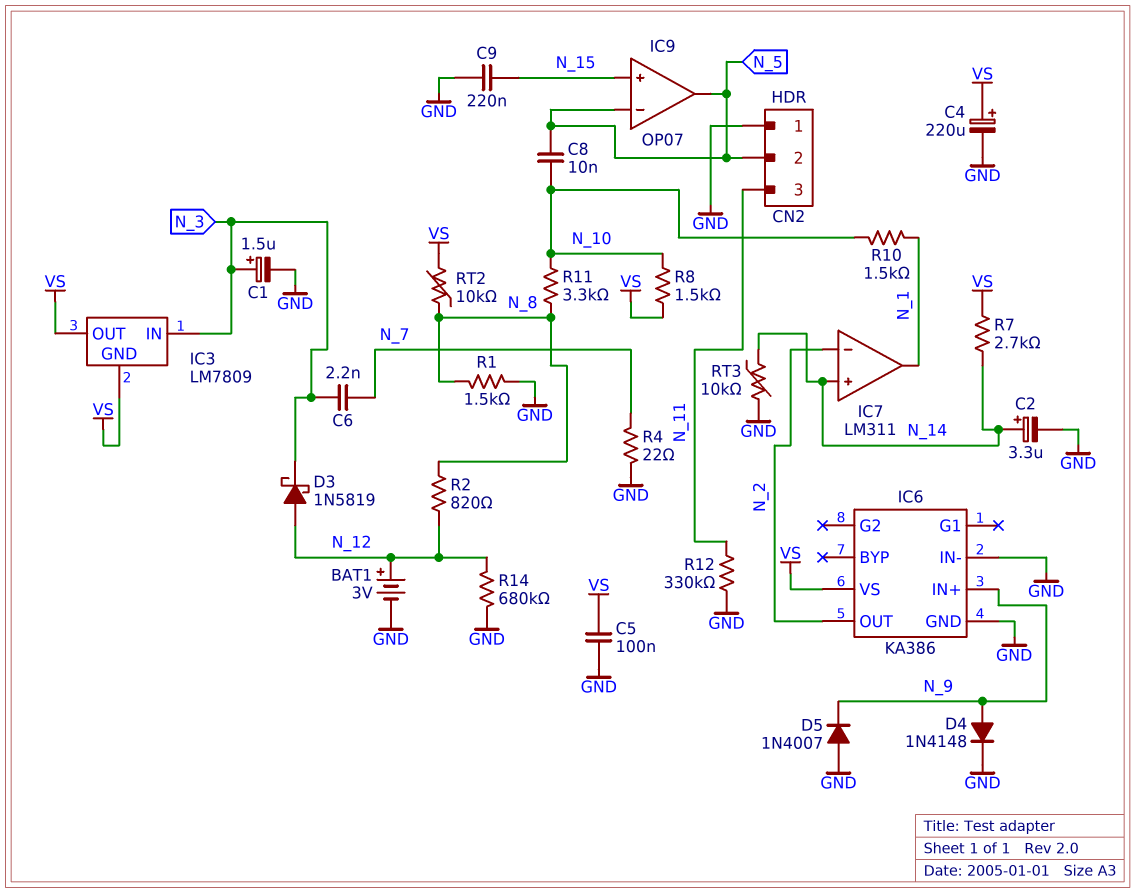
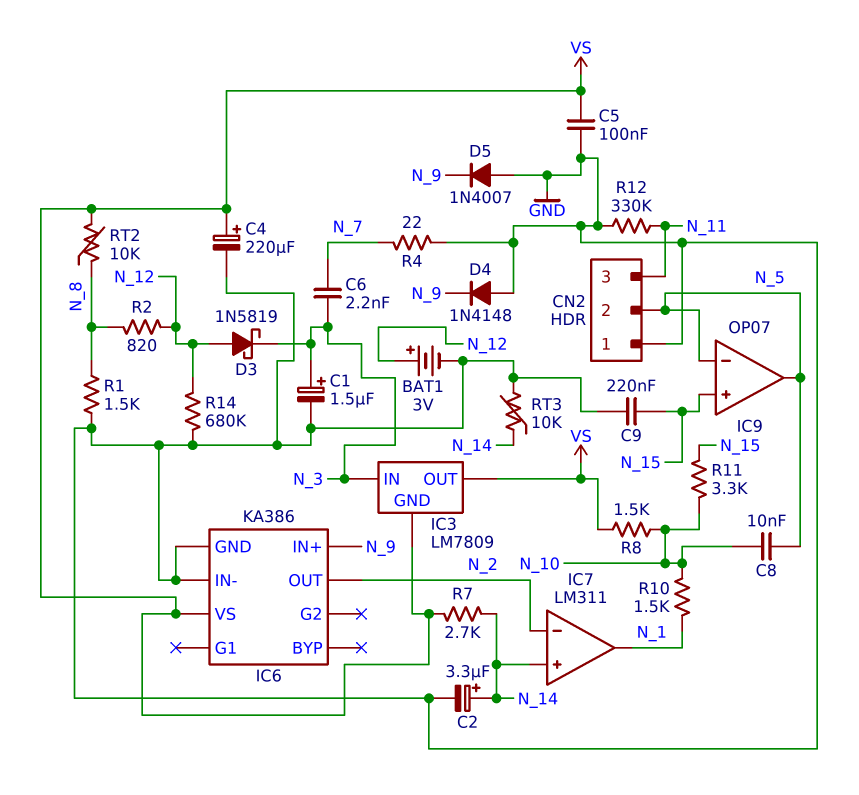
D4: diode 1N4148 (A N_9, K GND) -> diode 1N4148 (A GND, K N_9)
R11: 3.3k (N_8, N_10) -> 3.3k (N_10, N_15)

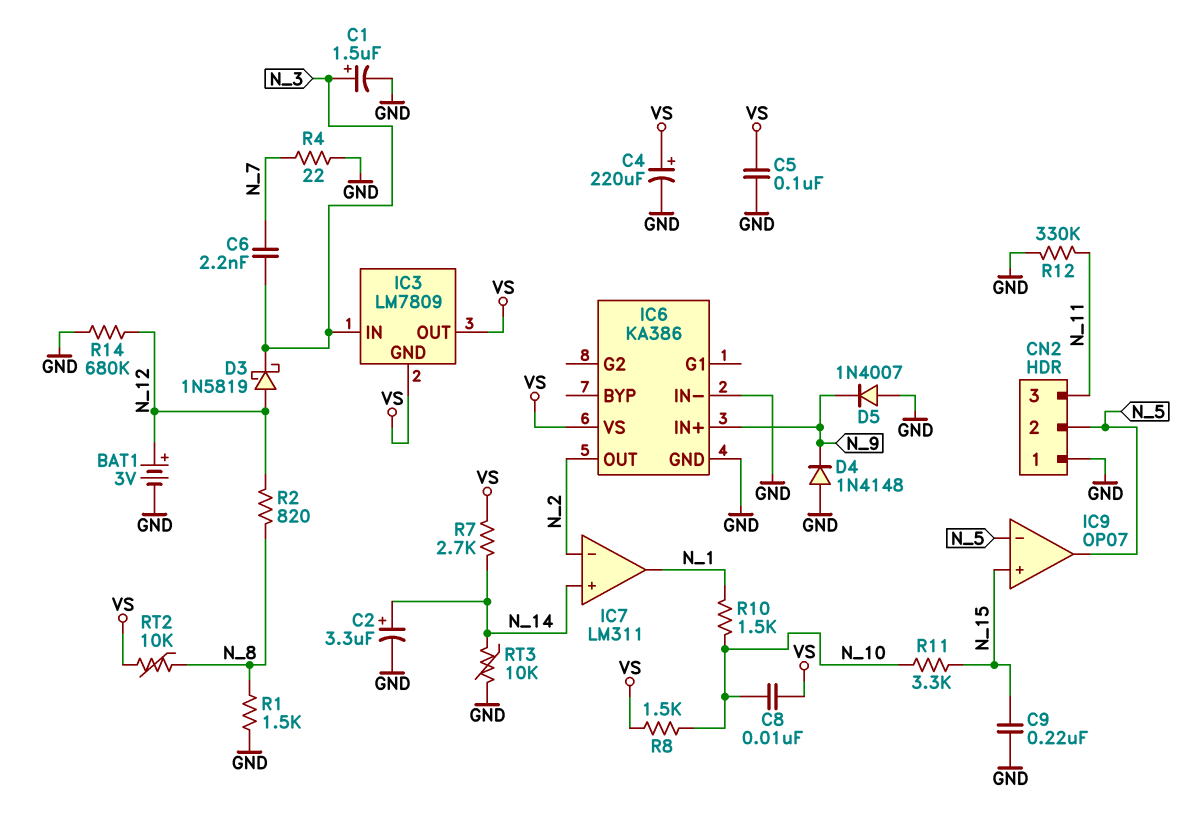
C8: 10nF (N_5, N_10) -> 10nF (N_10, VS)

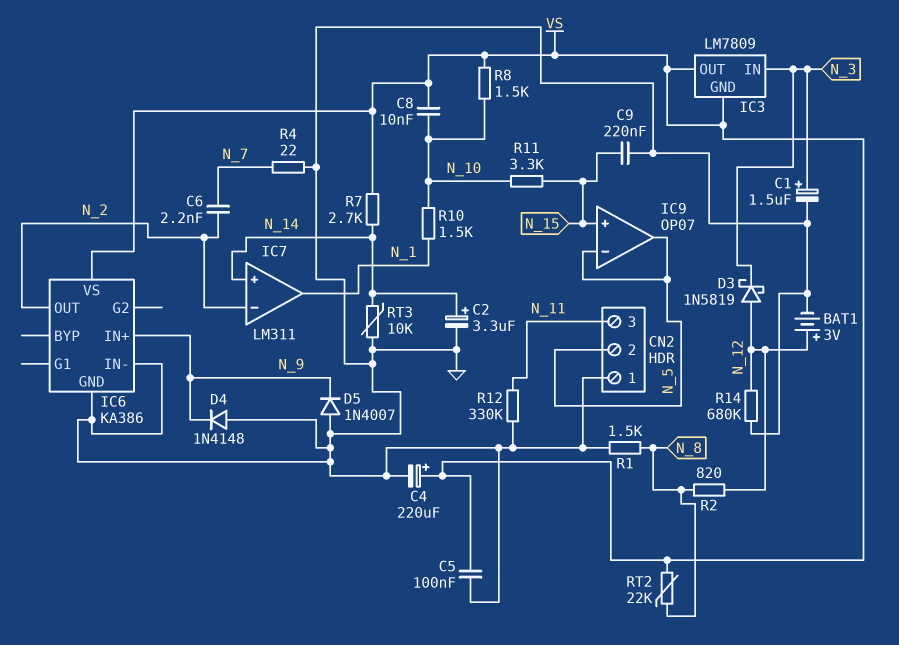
C6: 2.2nF (N_3, N_7) -> 2.2nF (N_2, N_7)
RT2: 10k (N_8, VS) -> 22k (N_8, VS)

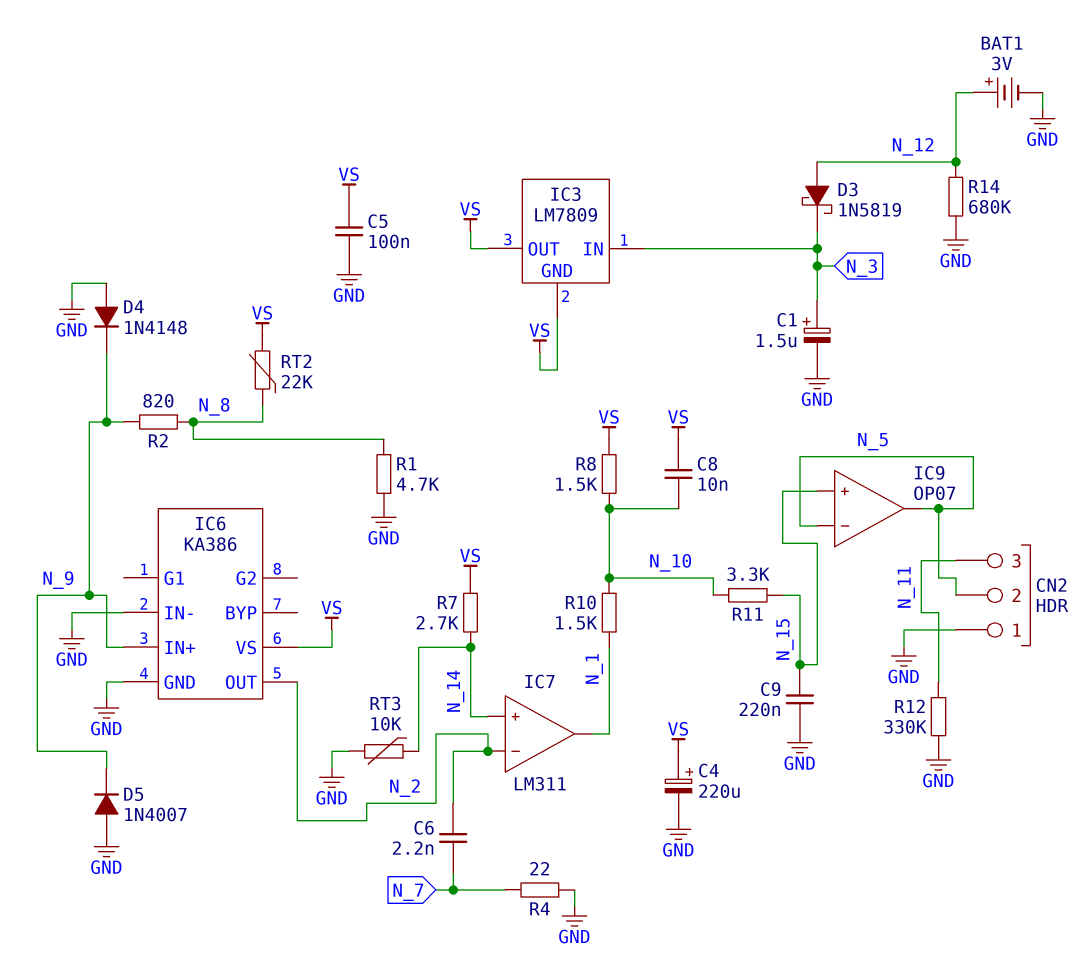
C2: 3.3uF (plus N_14, minus GND) -> none
R1: 1.5k (GND, N_8) -> 4.7k (GND, N_8)
R2: 820 (N_8, N_12) -> 820 (N_8, N_9)

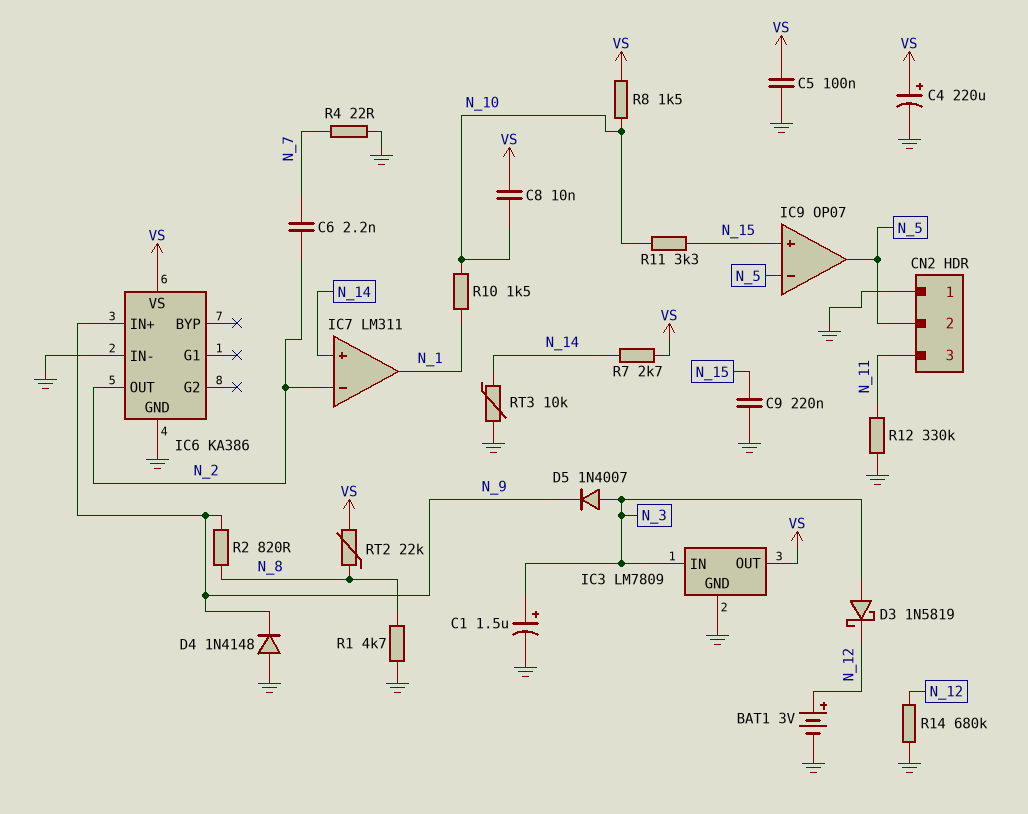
D3: schottky 1N5819 (A N_12, K N_3) -> schottky 1N5819 (A N_3, K N_12)
D5: diode 1N4007 (A GND, K N_9) -> diode 1N4007 (A N_3, K N_9)
IC3 pin GND: VS -> GND

